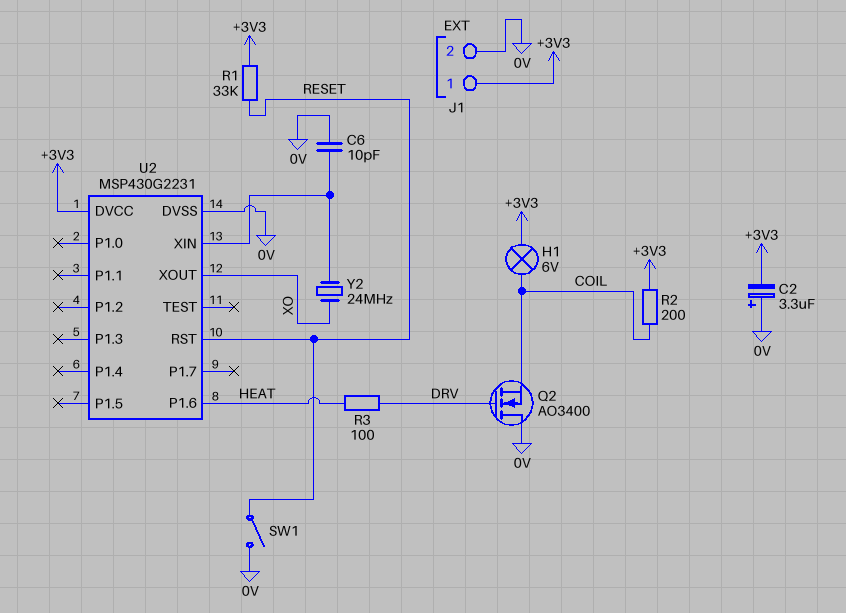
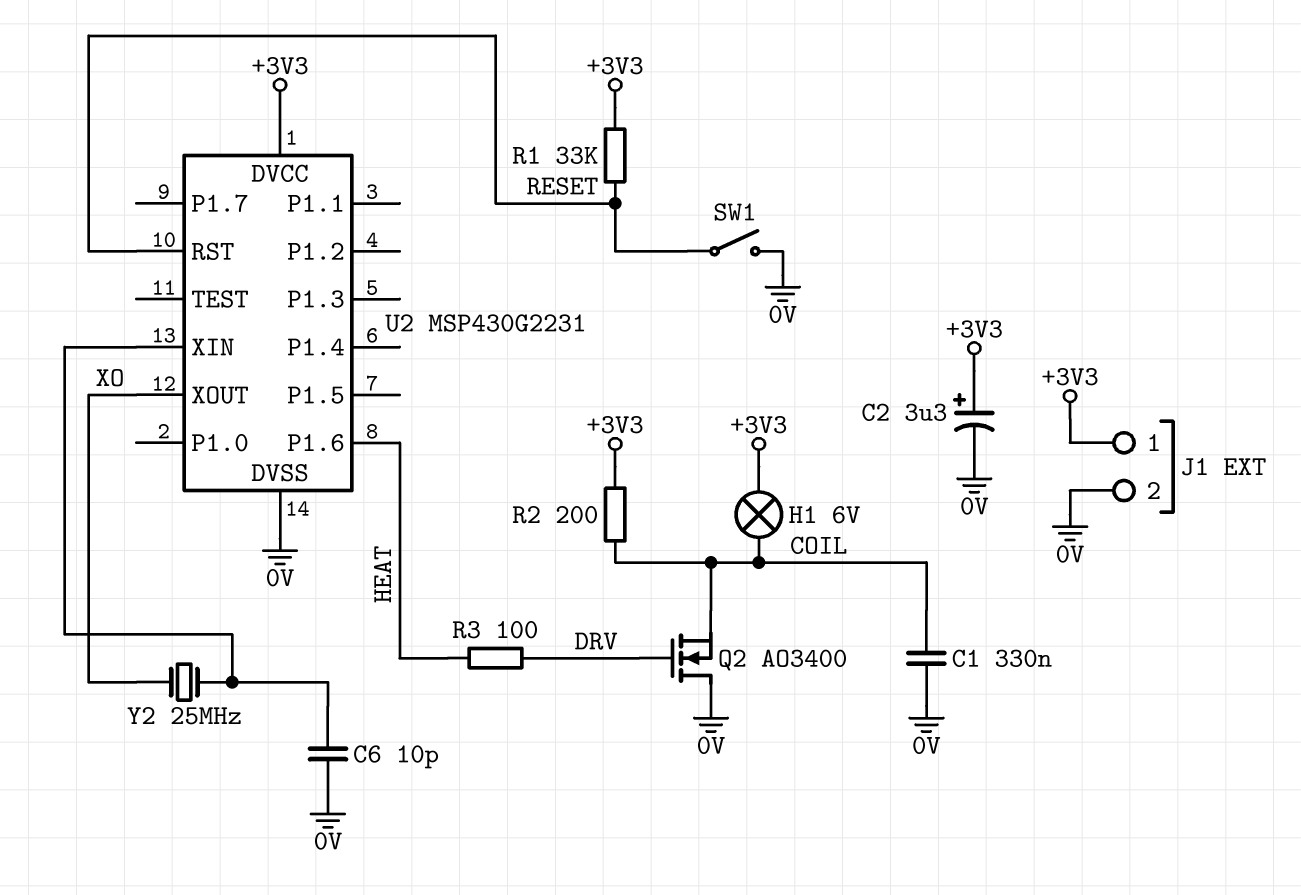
C1: none -> 330nF (0V, COIL)
C2: 3.3uF (plus 0V, minus +3V3) -> 3.3uF (plus +3V3, minus 0V)
Y2: 24MHz (U2/XIN, XO) -> 25MHz (U2/XIN, XO)

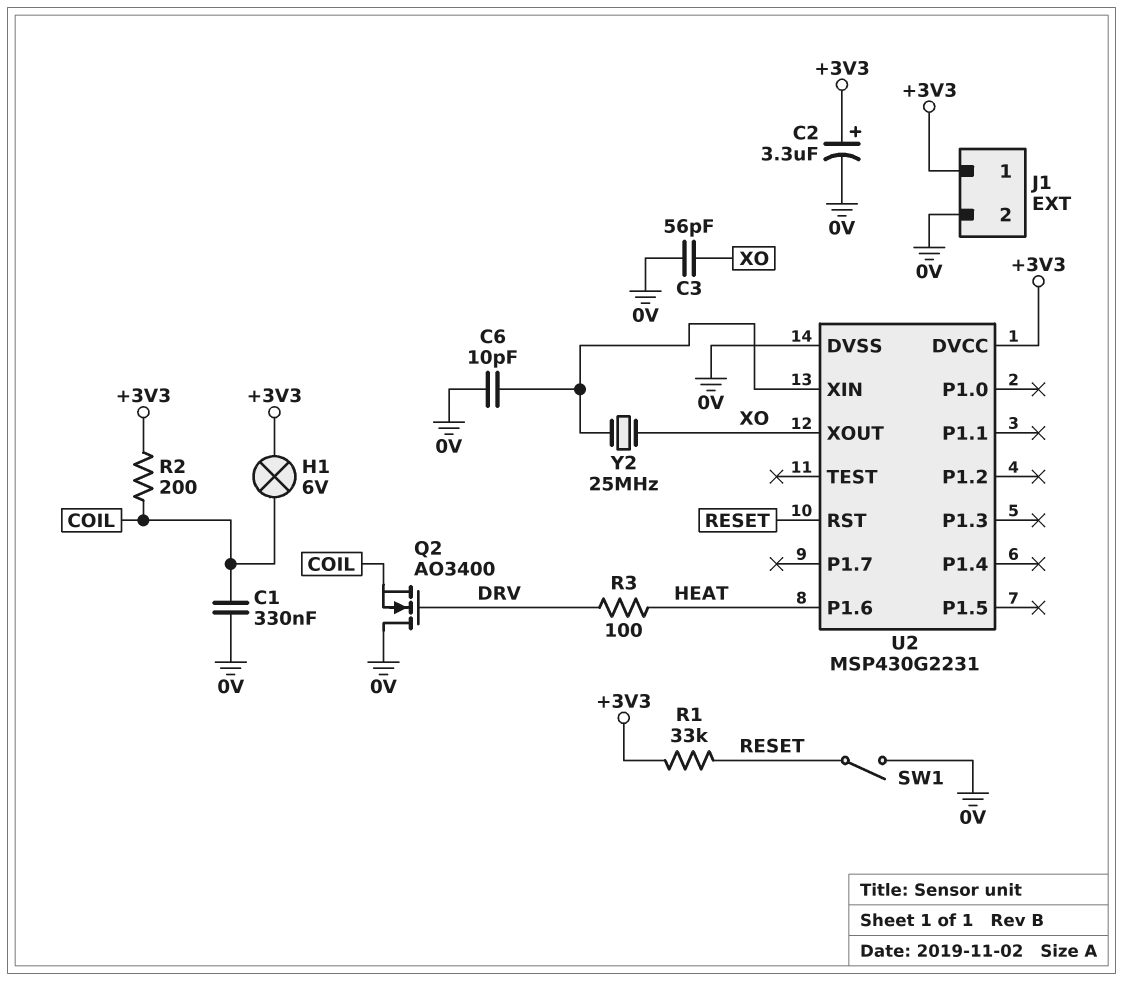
C3: none -> 56pF (0V, XO)

